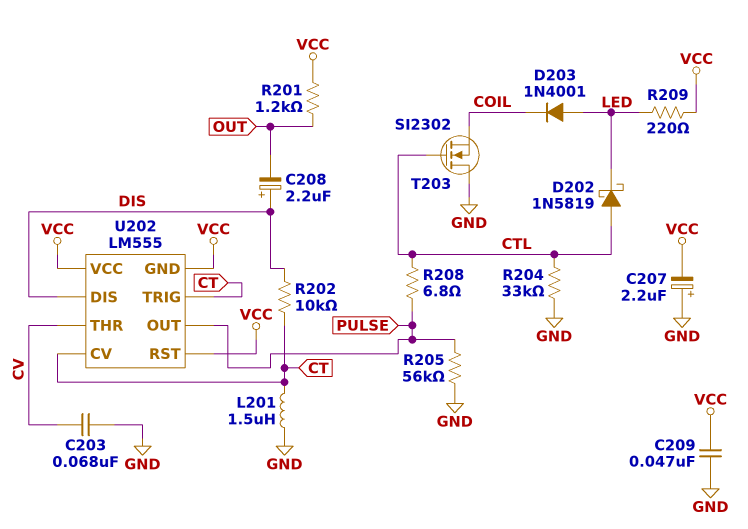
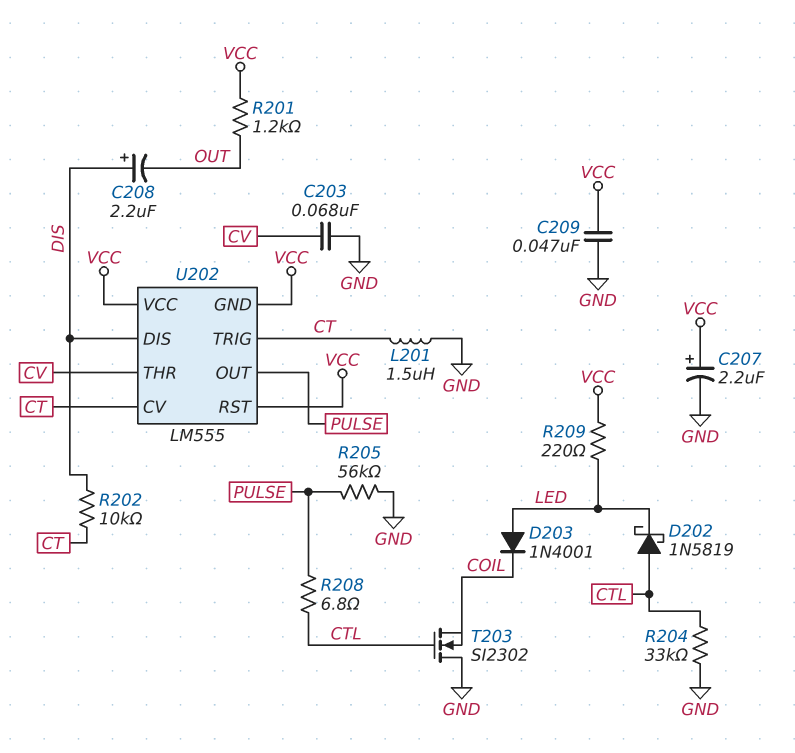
C207: 2.2uF (plus GND, minus VCC) -> 2.2uF (plus VCC, minus GND)

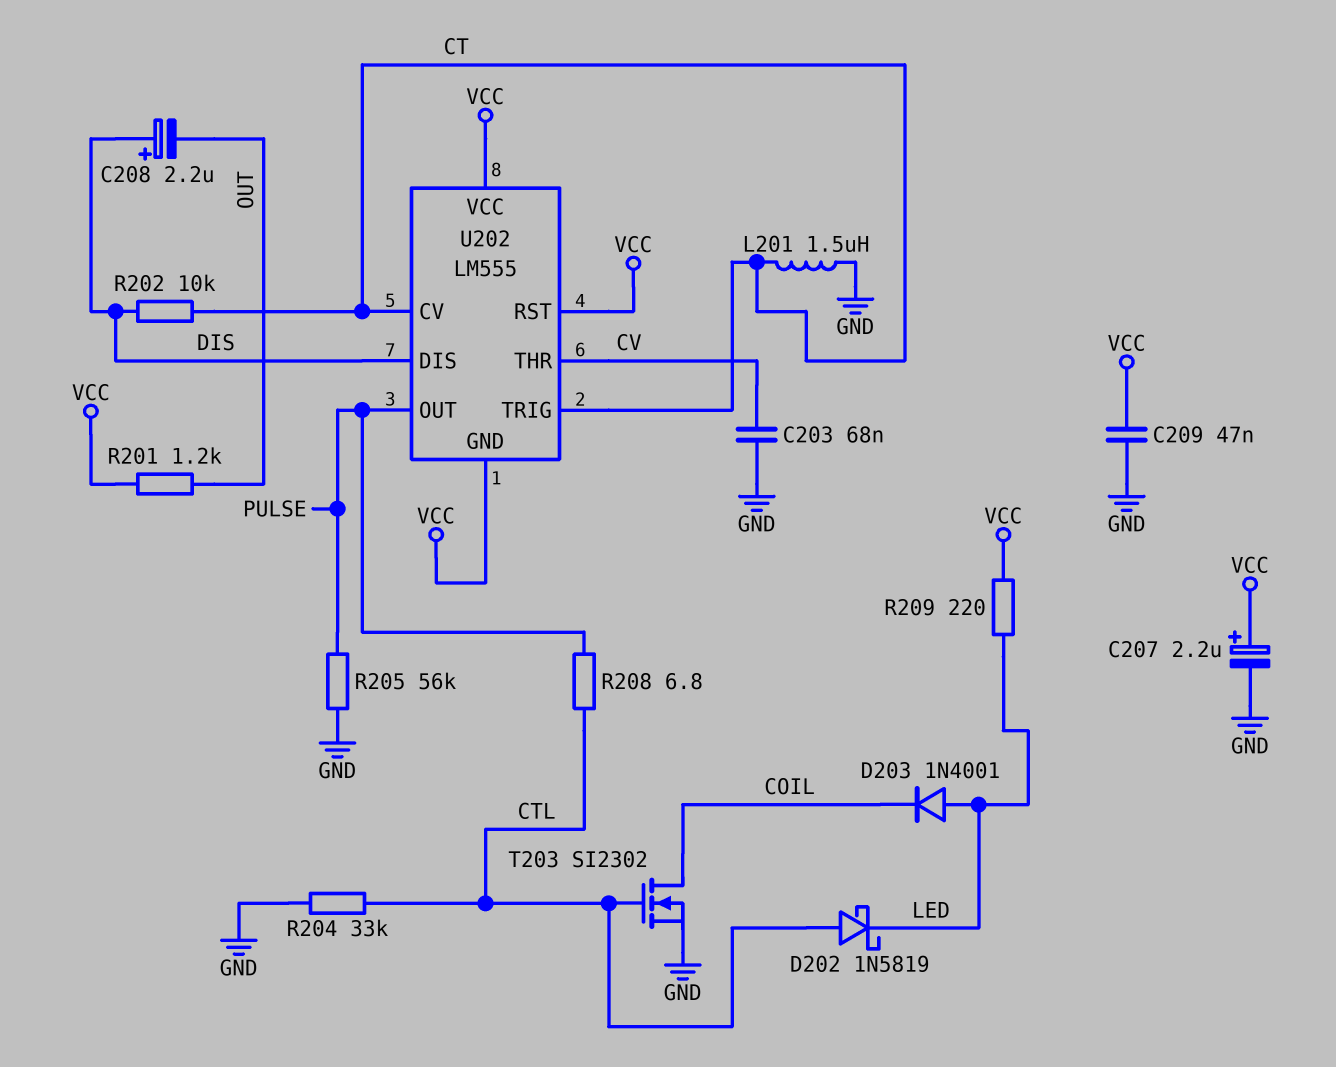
T203: NMOS SI2302 (G CTL, D GND, S COIL) -> NMOS SI2302 (G CTL, D COIL, S GND)

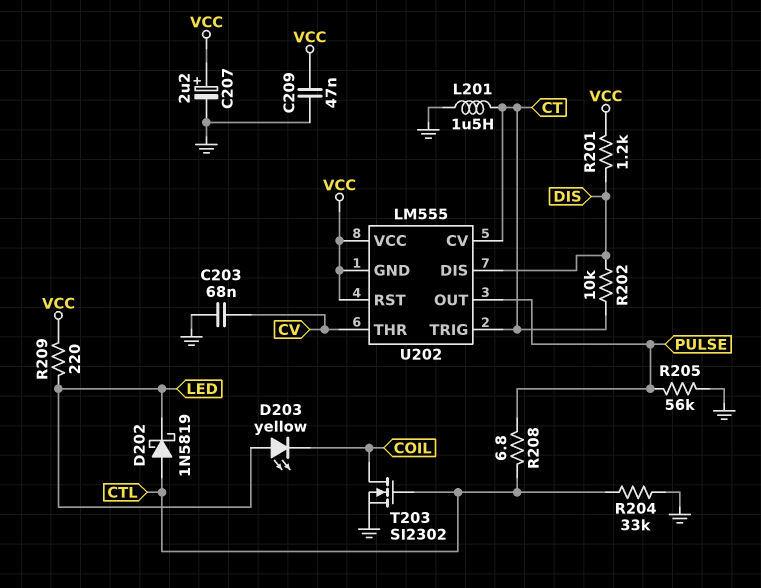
C208: 2.2uF (plus DIS, minus OUT) -> none
D203: diode 1N4001 (A LED, K COIL) -> LED yellow (A LED, K COIL)
R201: 1.2k (OUT, VCC) -> 1.2k (DIS, VCC)

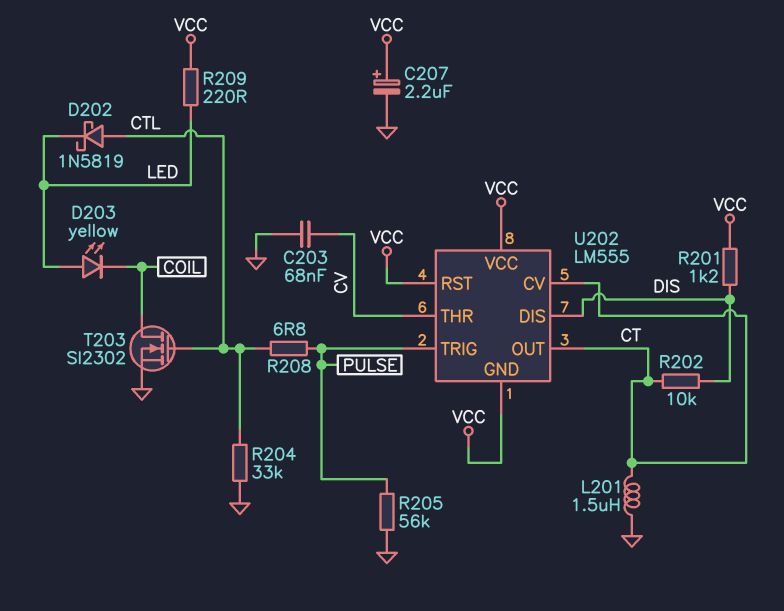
C209: 47nF (GND, VCC) -> none
U202 pin OUT: PULSE -> CT
U202 pin TRIG: CT -> PULSE

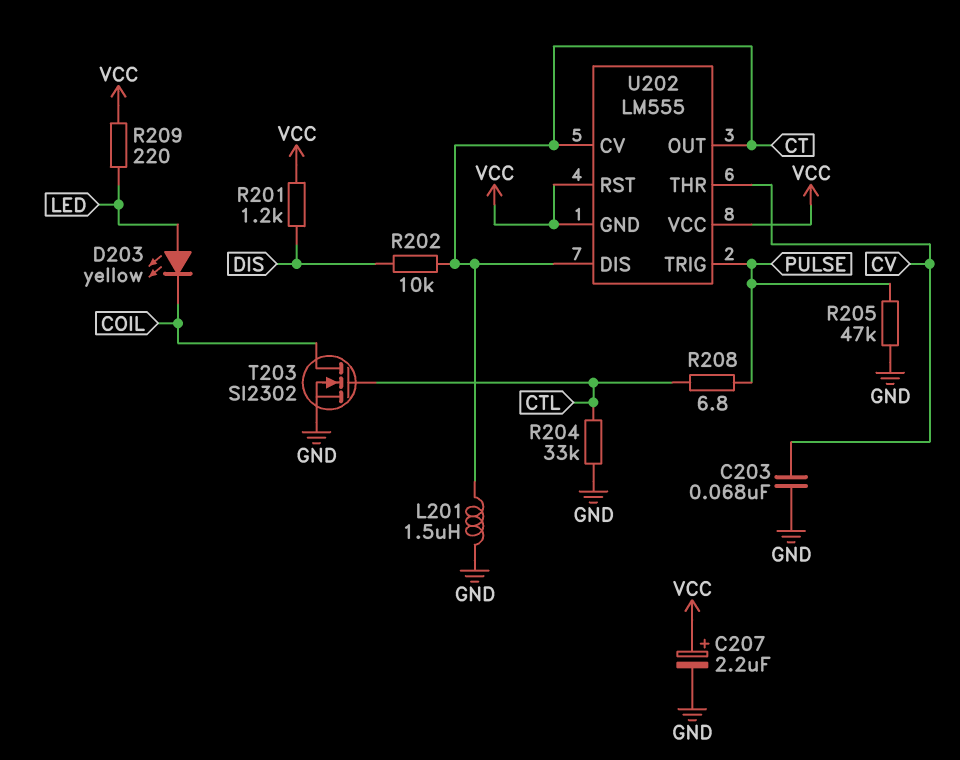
D202: schottky 1N5819 (A CTL, K LED) -> none
R205: 56k (GND, PULSE) -> 47k (GND, PULSE)
U202 pin DIS: DIS -> CT

